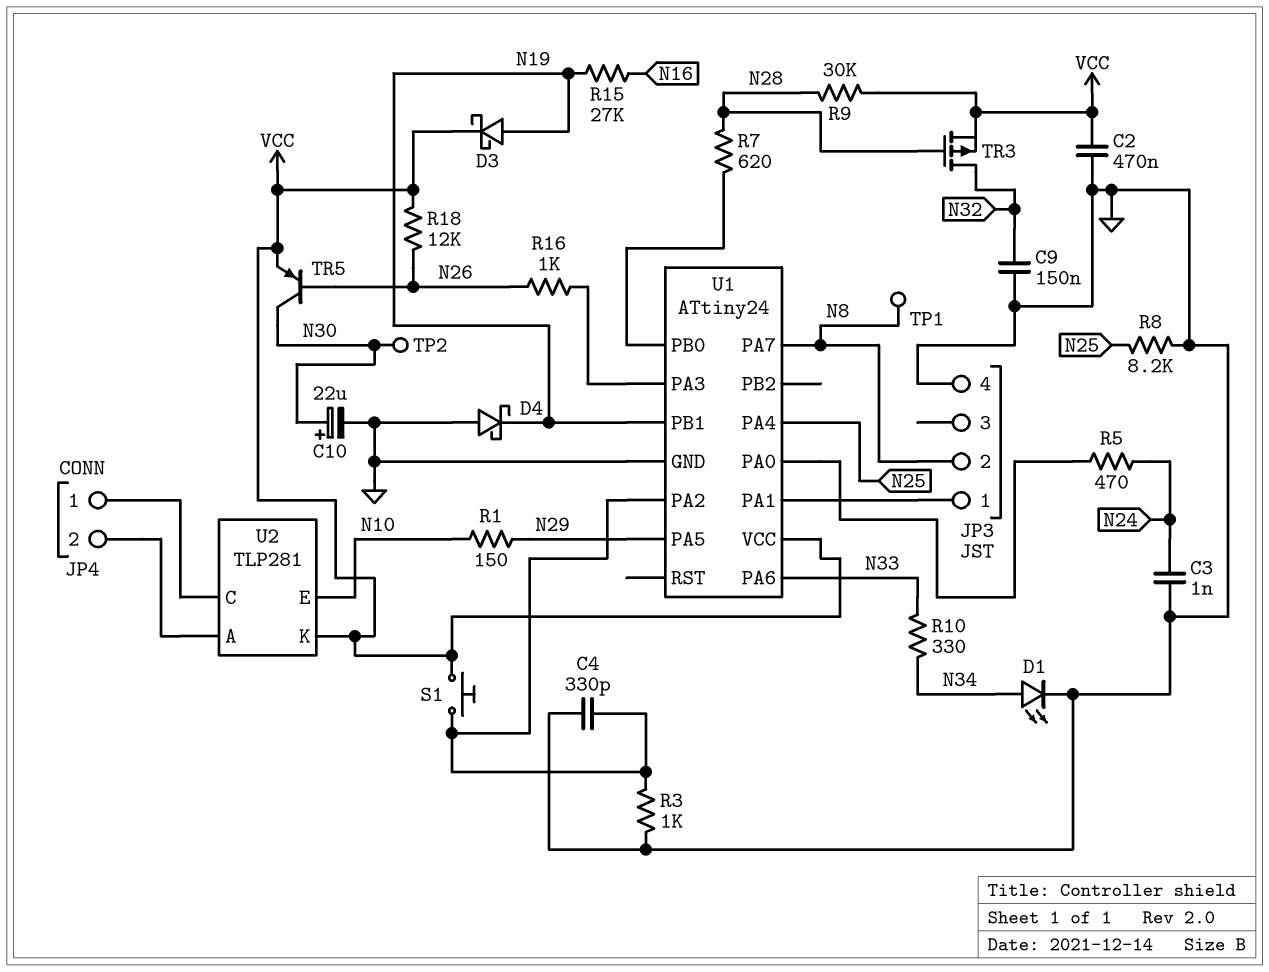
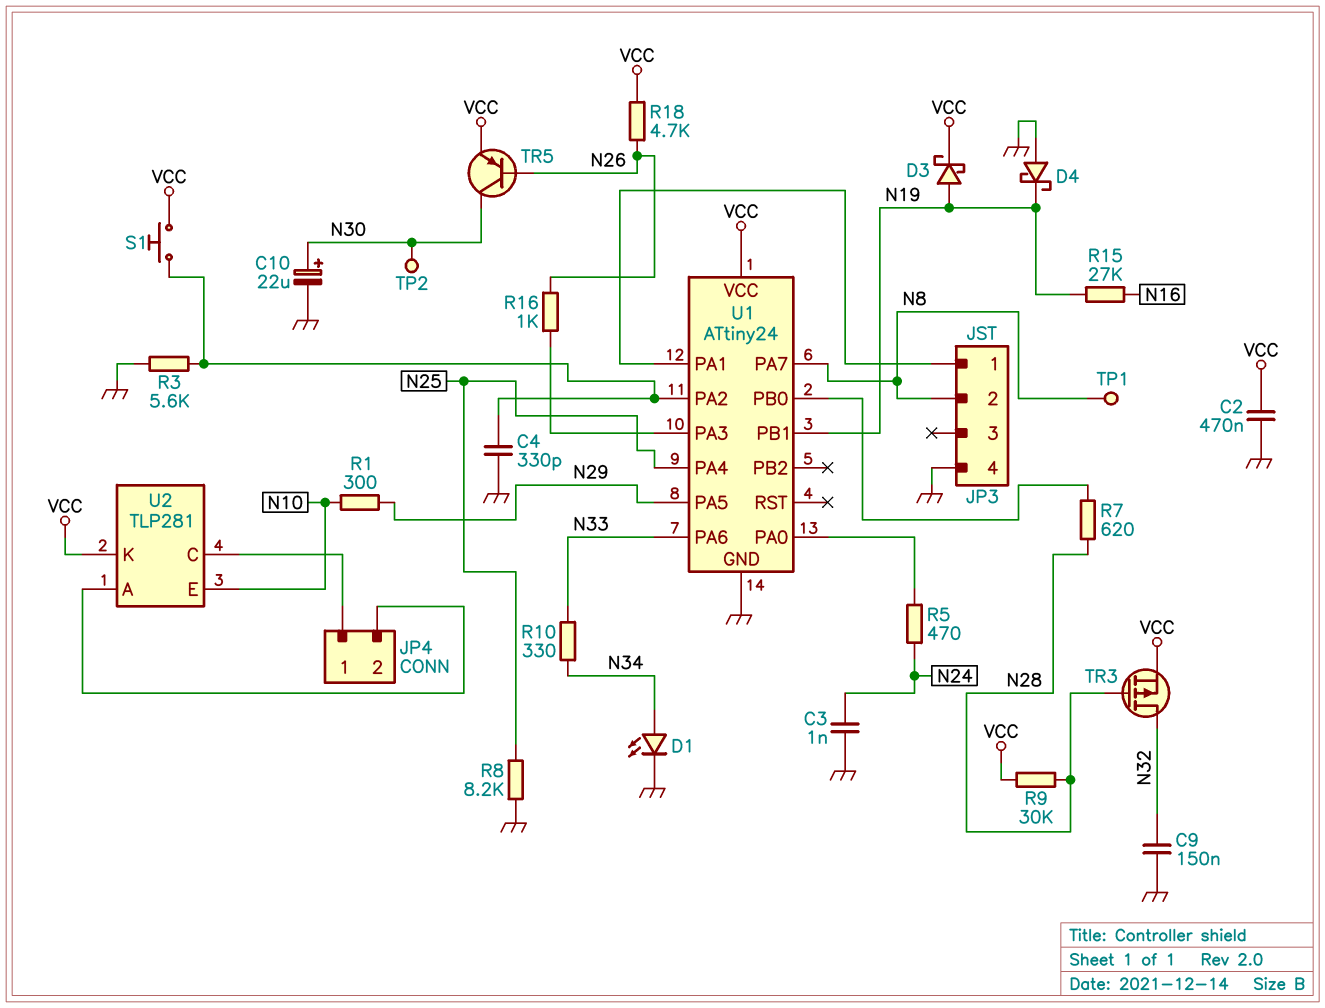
R1: 150 (N10, N29) -> 300 (N10, N29)
R3: 1k (GND, U1/PA2) -> 5.6k (GND, U1/PA2)
R18: 12k (N26, VCC) -> 4.7k (N26, VCC)

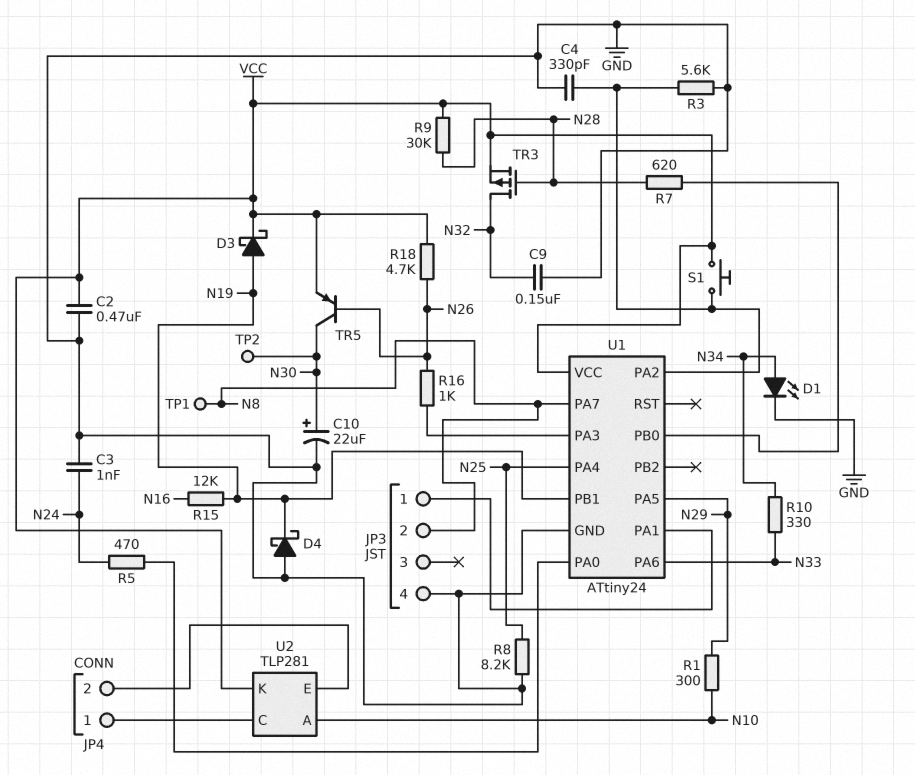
R15: 27k (N16, N19) -> 12k (N16, N19)
U2 pin A: JP4/2 -> N10
U2 pin E: N10 -> JP4/2

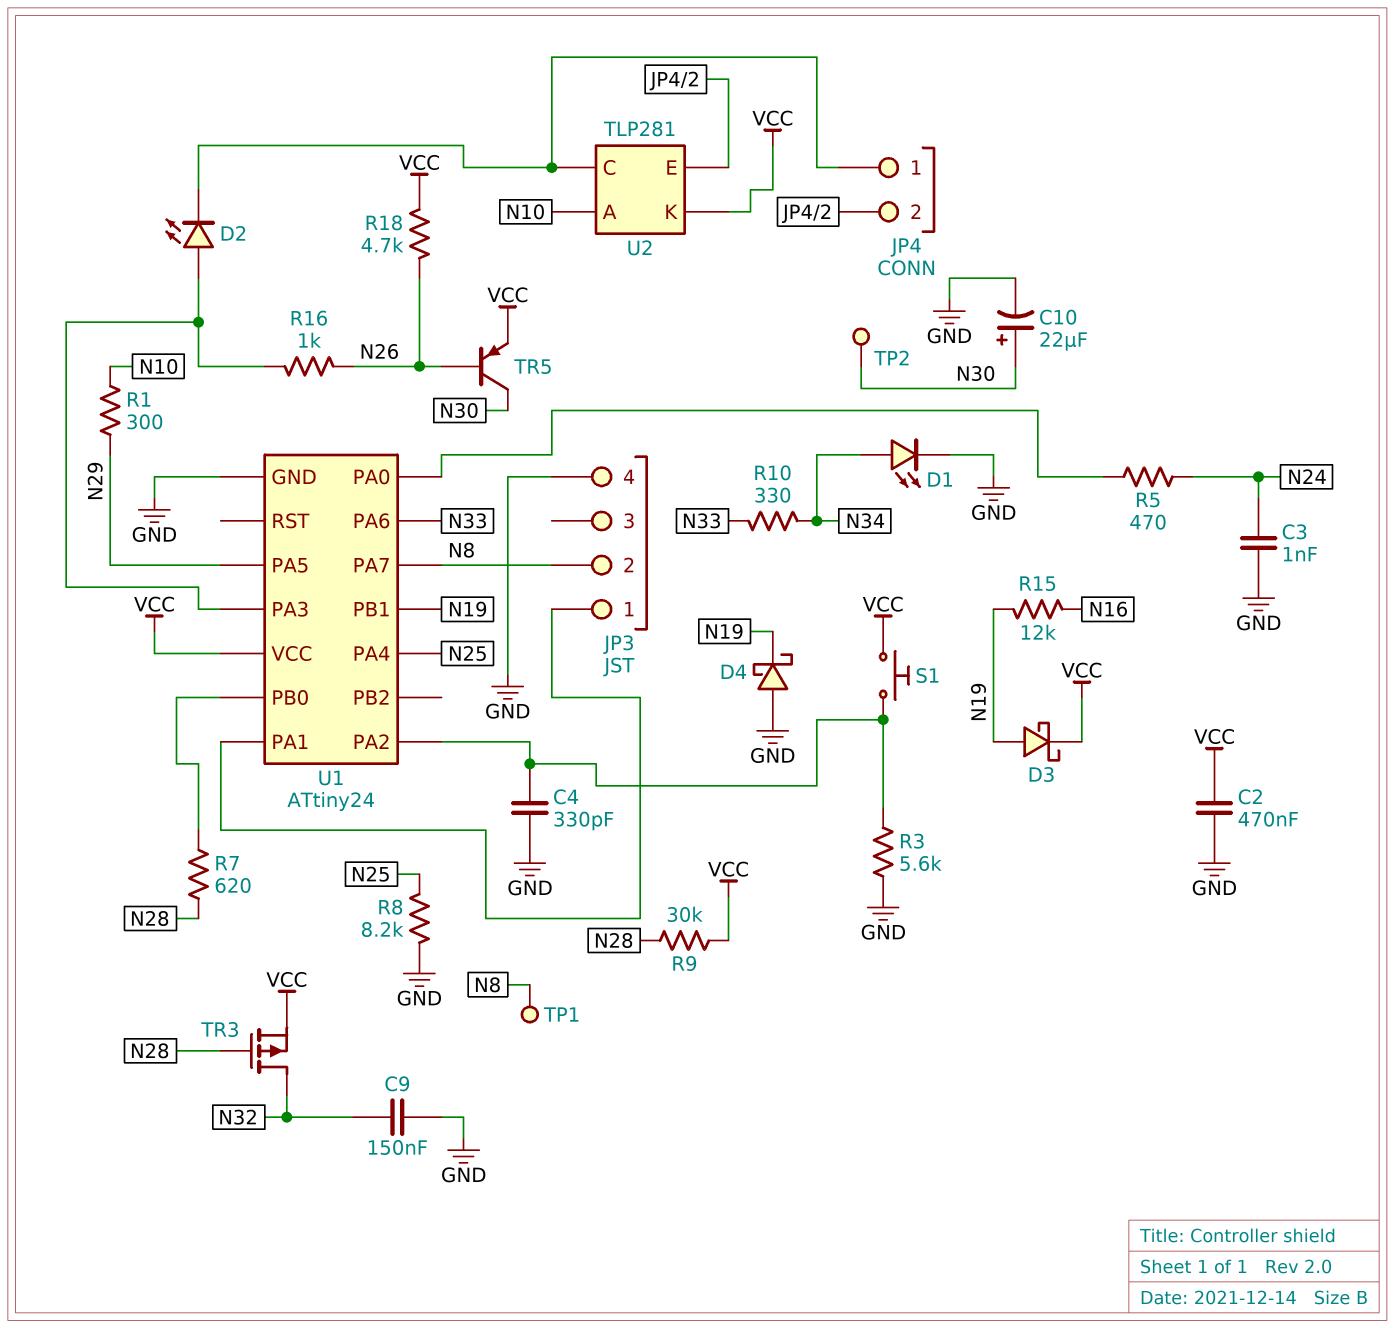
D2: none -> LED (A U1/PA3, K JP4/1)

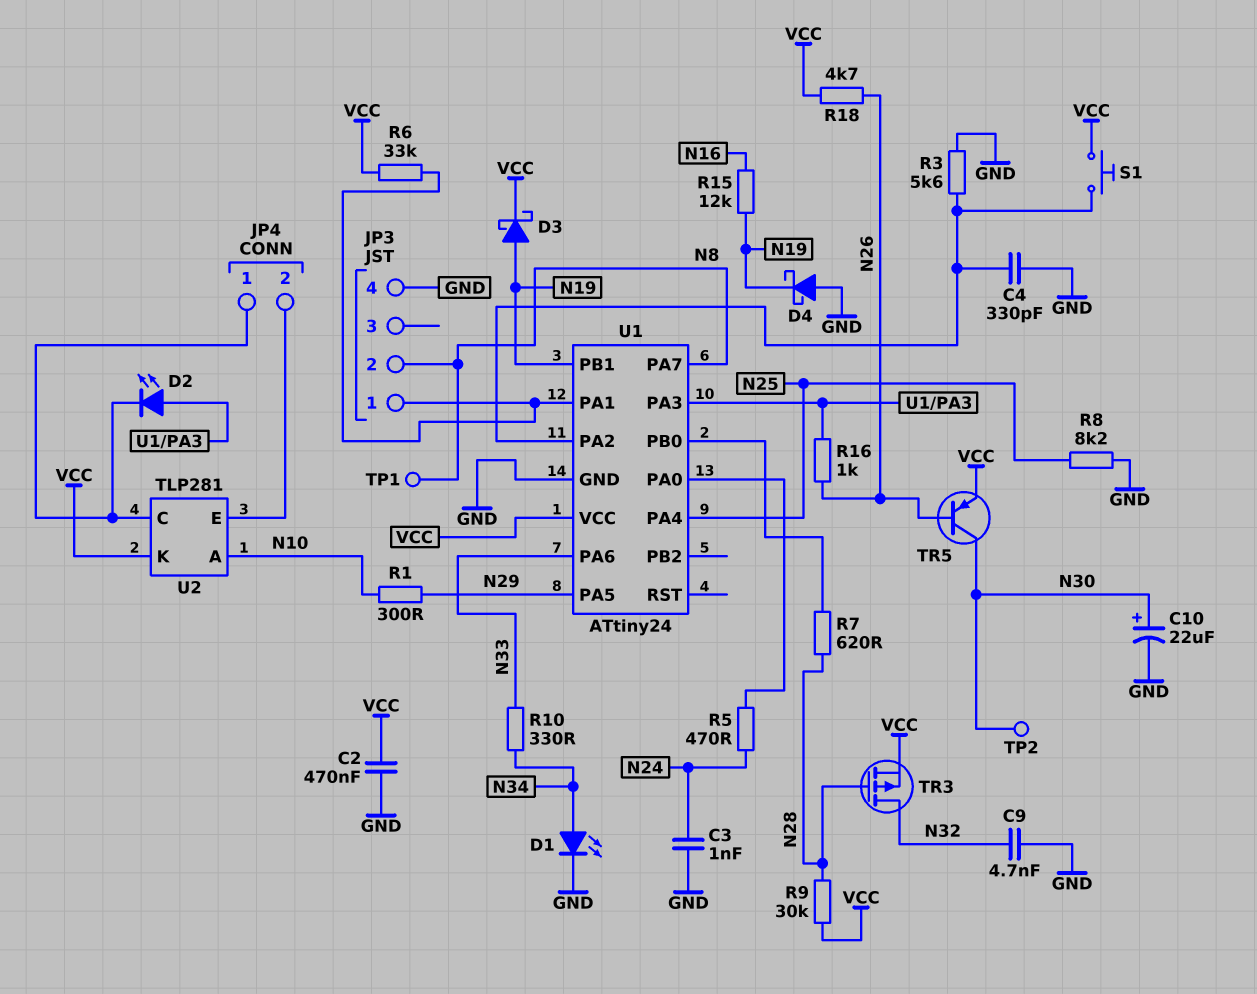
C9: 150nF (GND, N32) -> 4.7nF (GND, N32)
R6: none -> 33k (JP3/1, VCC)

